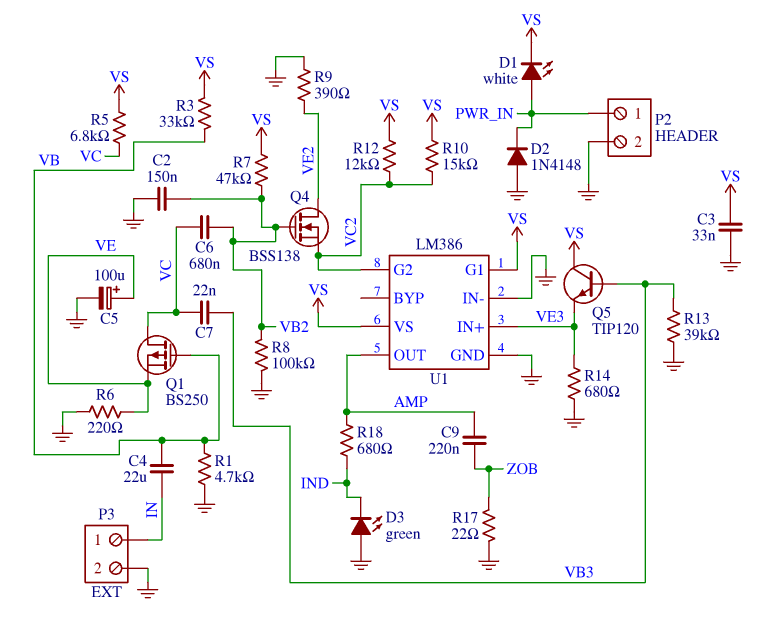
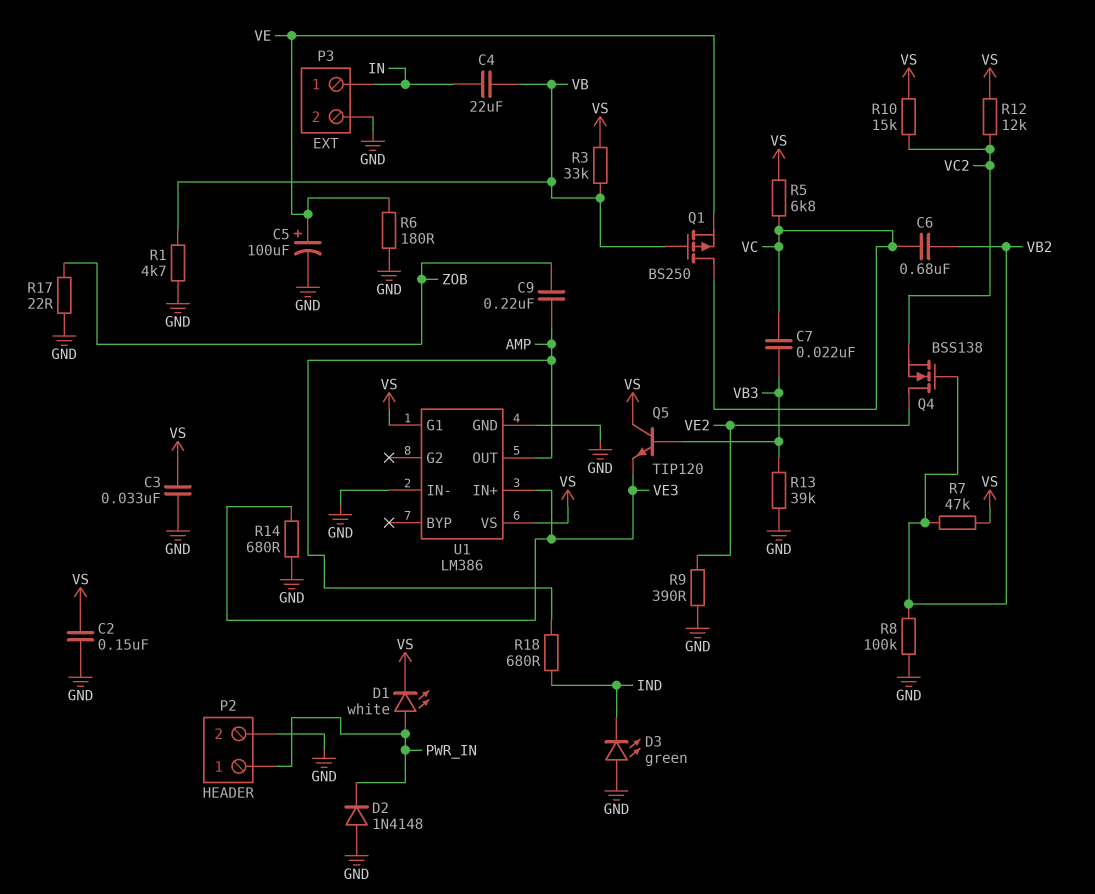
C2: 150nF (GND, VB2) -> 150nF (GND, VS)
R6: 220 (GND, VE) -> 180 (GND, VE)
U1 pin G2: VC2 -> none

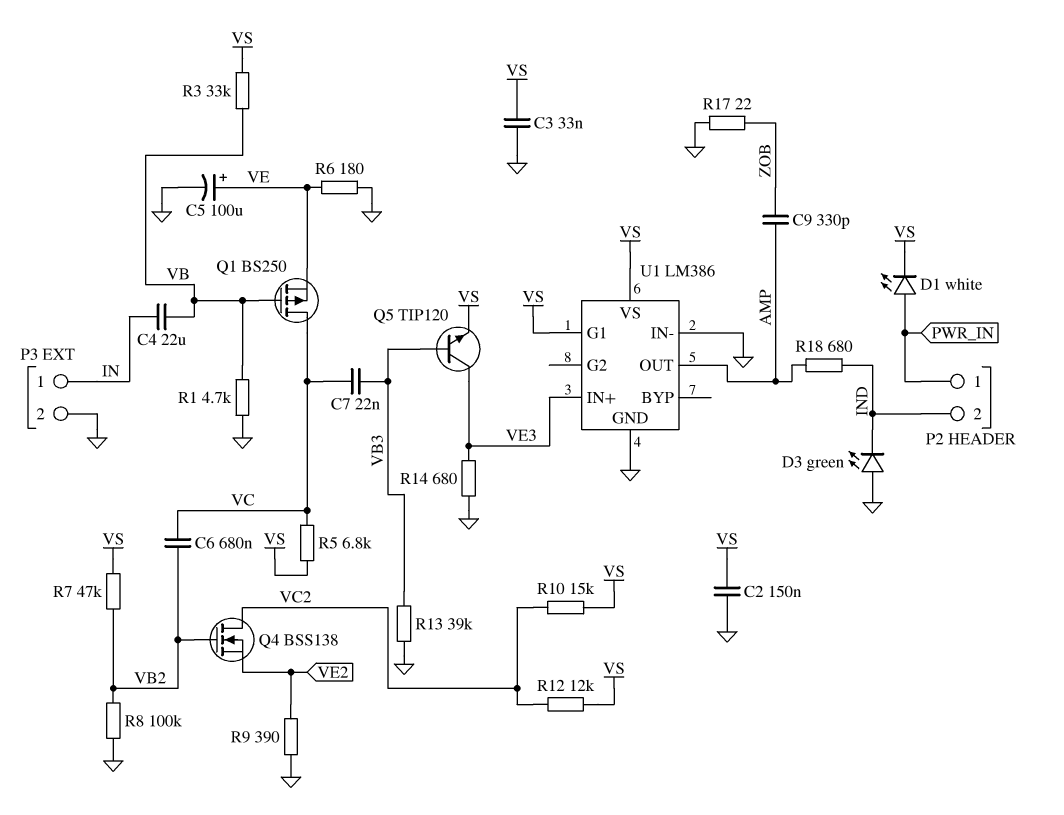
C9: 220nF (AMP, ZOB) -> 330pF (AMP, ZOB)
D2: diode 1N4148 (A GND, K PWR_IN) -> none
P2 pin 2: GND -> IND
Q4: NMOS BSS138 (G VB2, D VE2, S VC2) -> NMOS BSS138 (G VB2, D VC2, S VE2)
Q5: NPN TIP120 (B VB3, C VS, E VE3) -> NPN TIP120 (B VB3, C VE3, E VS)

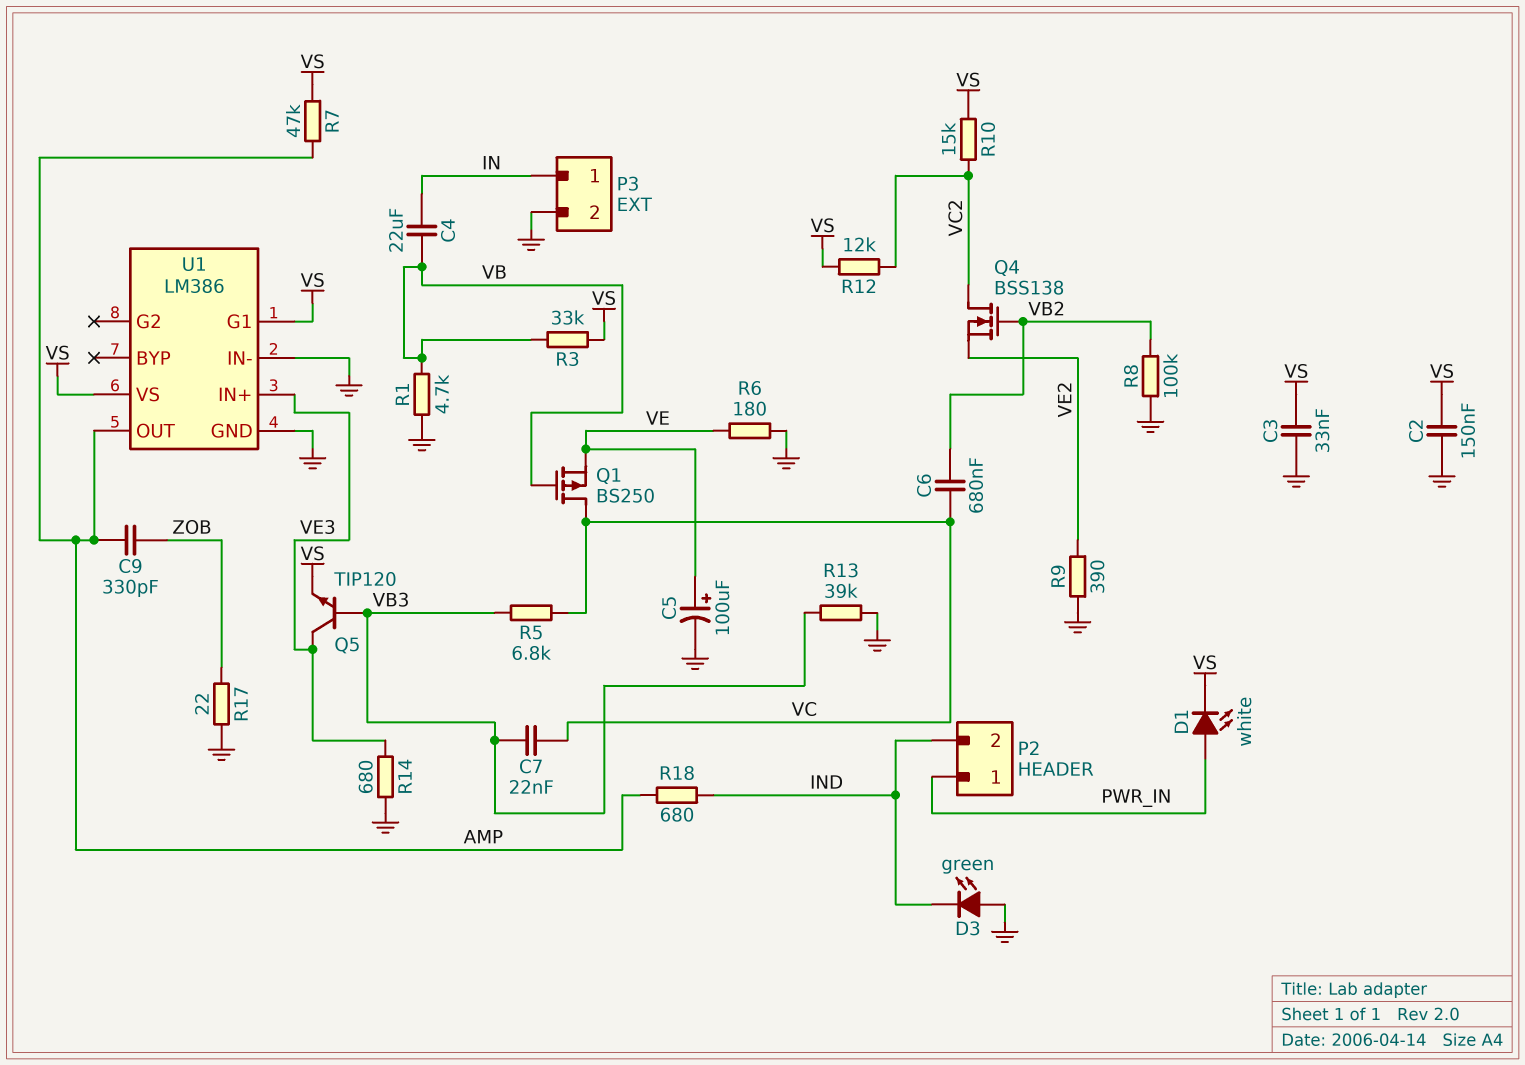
R5: 6.8k (VC, VS) -> 6.8k (VB3, VC)
R7: 47k (VB2, VS) -> 47k (AMP, VS)

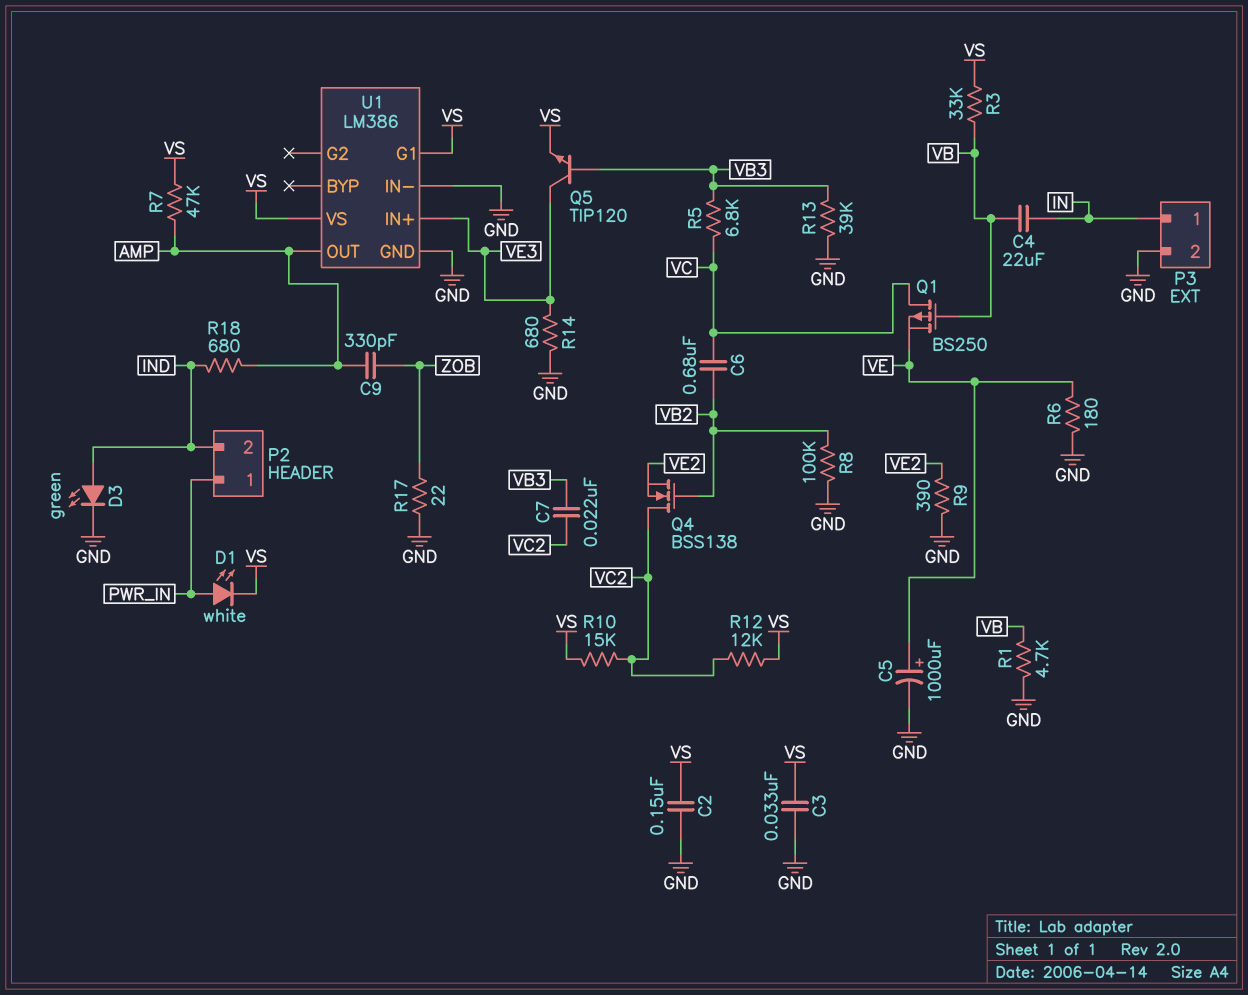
C5: 100uF (plus VE, minus GND) -> 1000uF (plus VE, minus GND)
C7: 22nF (VB3, VC) -> 22nF (VB3, VC2)
D3: LED green (A GND, K IND) -> LED green (A IND, K GND)

